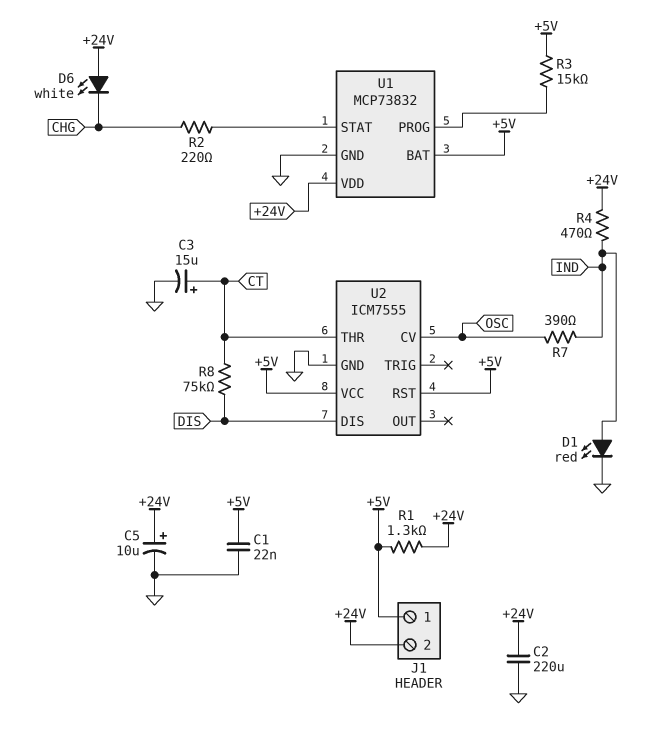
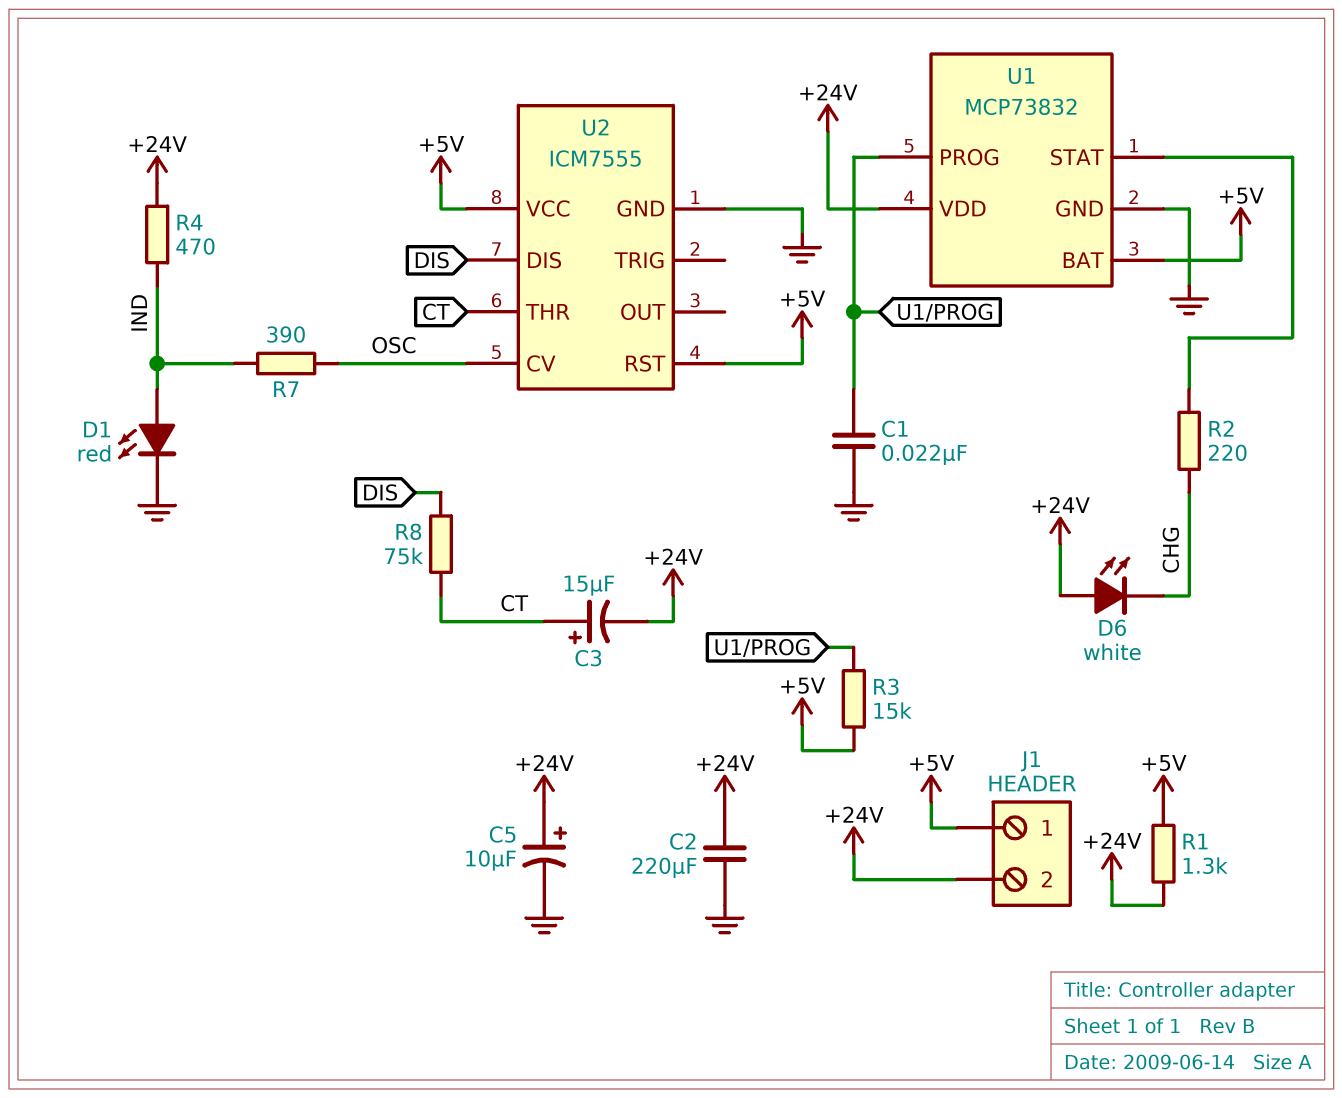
C1: 22nF (+5V, GND) -> 22nF (GND, U1/PROG)
C3: 15uF (plus CT, minus GND) -> 15uF (plus CT, minus +24V)

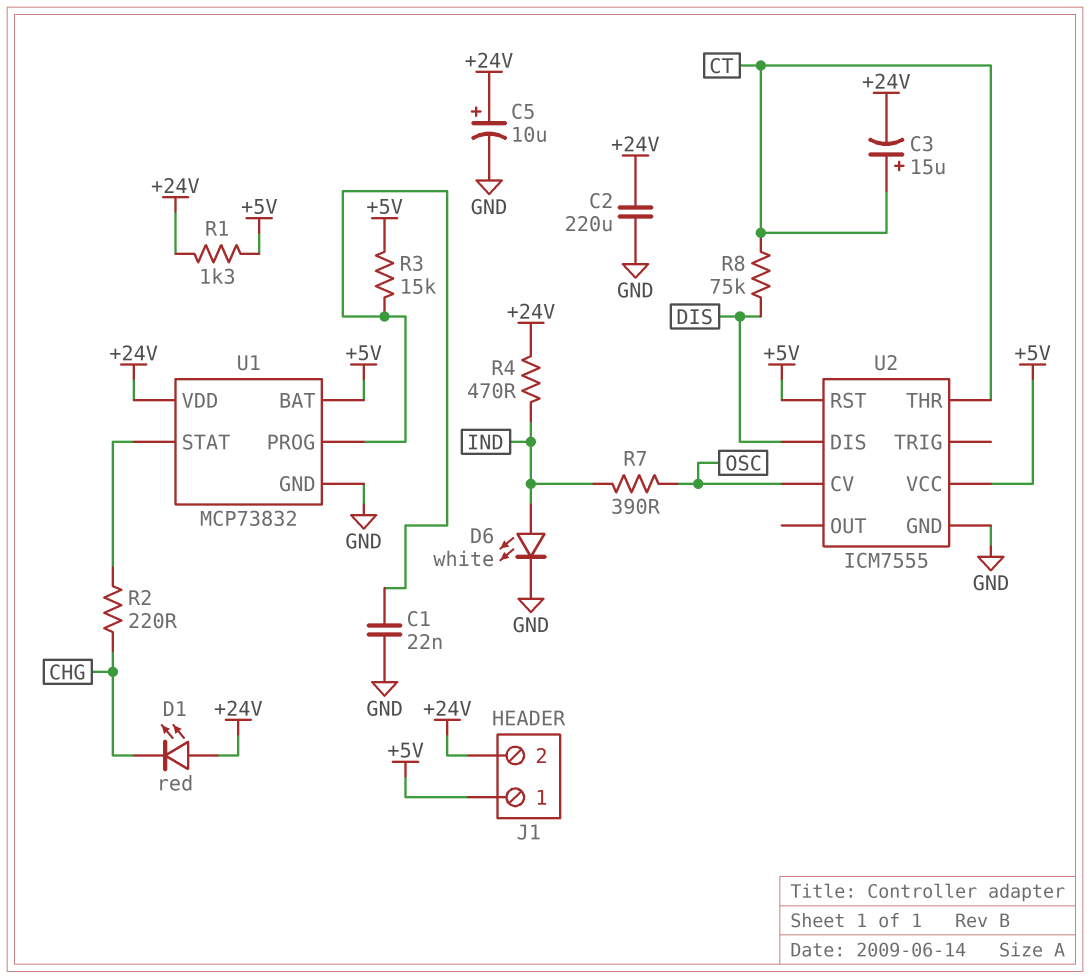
D1: LED red (A IND, K GND) -> LED red (A +24V, K CHG)
D6: LED white (A +24V, K CHG) -> LED white (A IND, K GND)

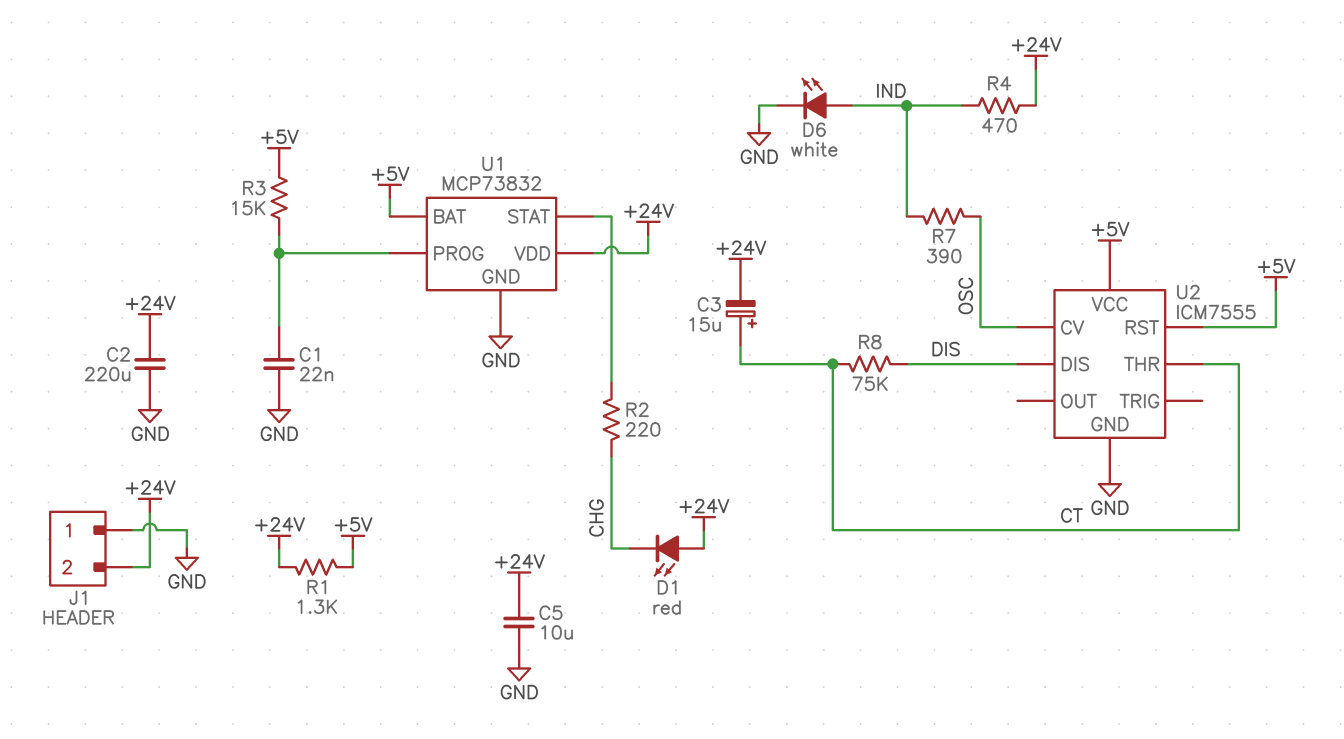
C5: 10uF (plus +24V, minus GND) -> 10uF (+24V, GND)
J1 pin 1: +5V -> GND

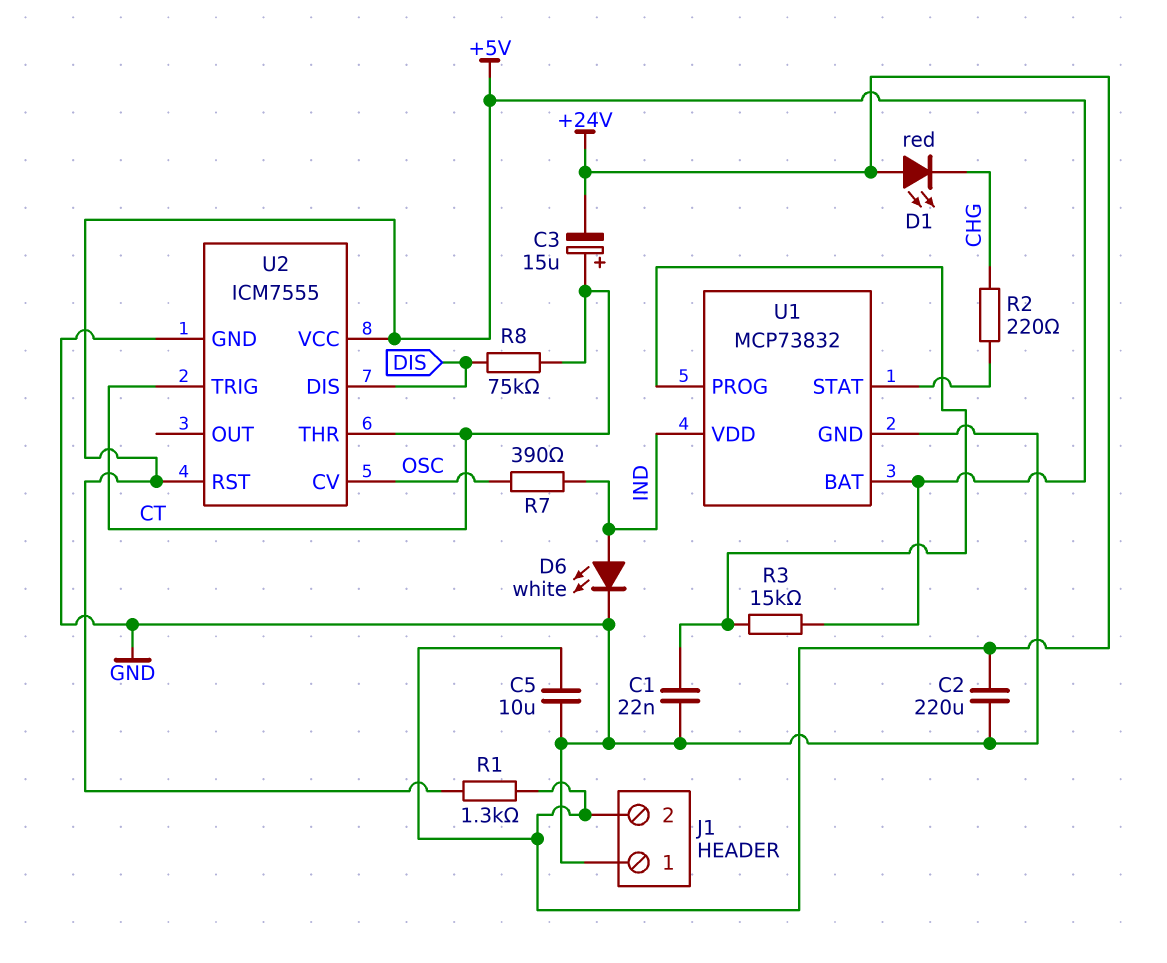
R4: 470 (+24V, IND) -> none
U1 pin VDD: +24V -> IND
U2 pin TRIG: none -> CT

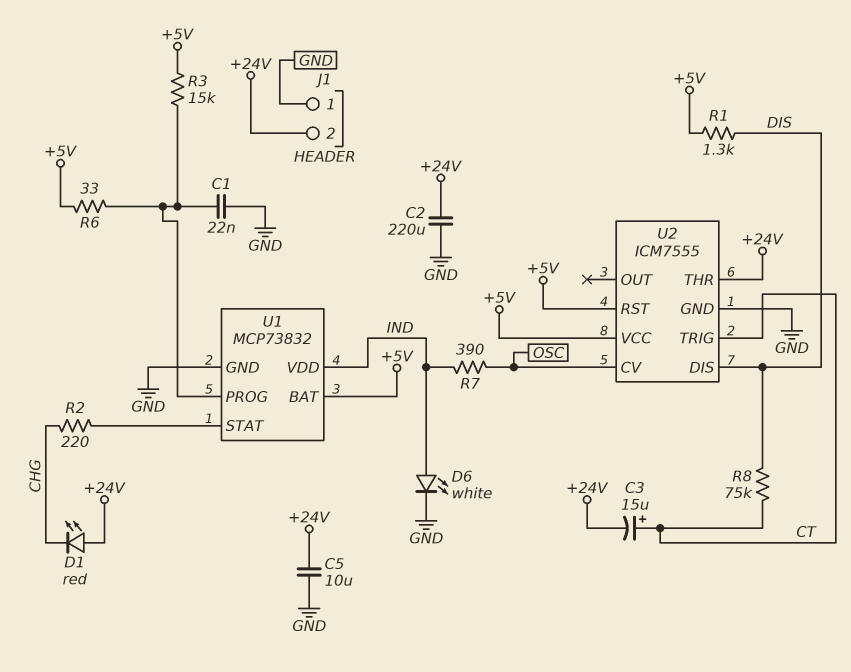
R1: 1.3k (+5V, +24V) -> 1.3k (+5V, DIS)
R6: none -> 33 (+5V, U1/PROG)
U2 pin THR: CT -> +24V

